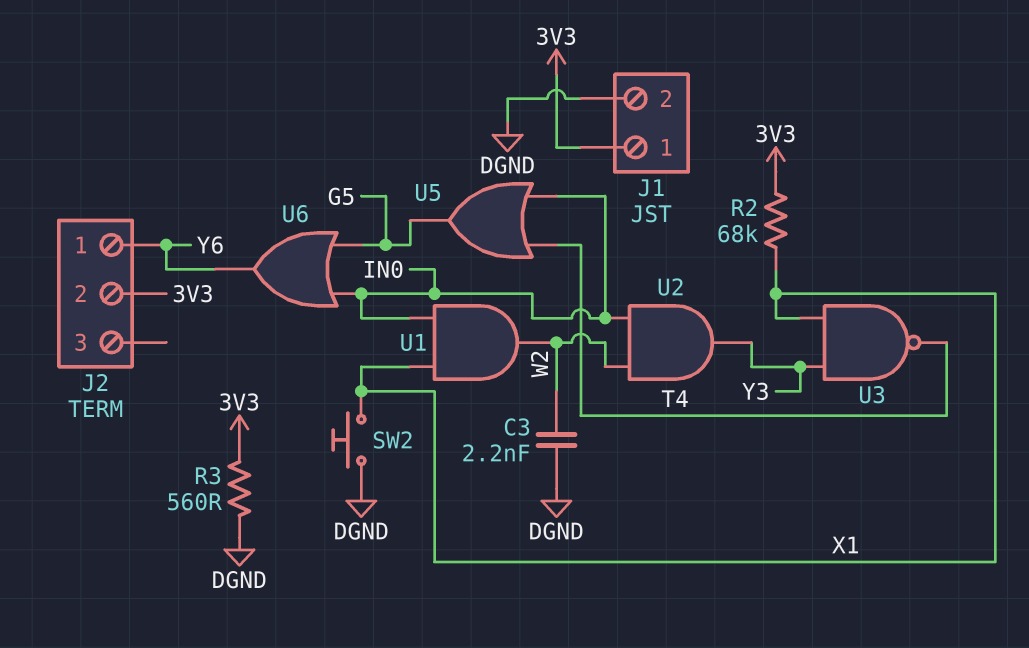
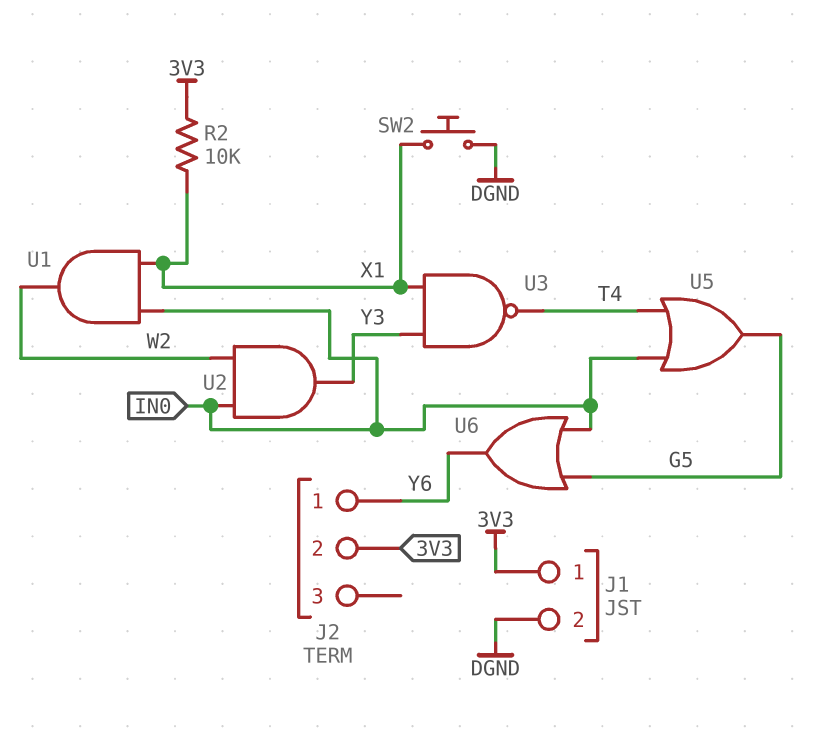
C3: 2.2nF (DGND, W2) -> none
R2: 68k (3V3, X1) -> 10k (3V3, X1)
R3: 560 (3V3, DGND) -> none

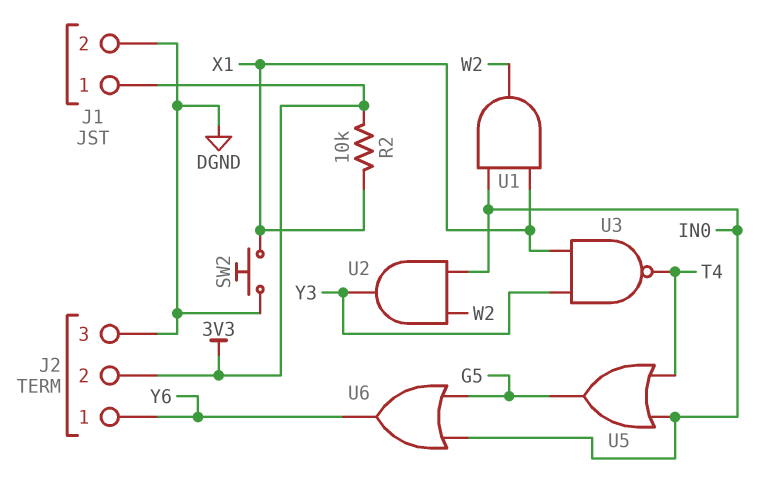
J2 pin 3: none -> DGND

